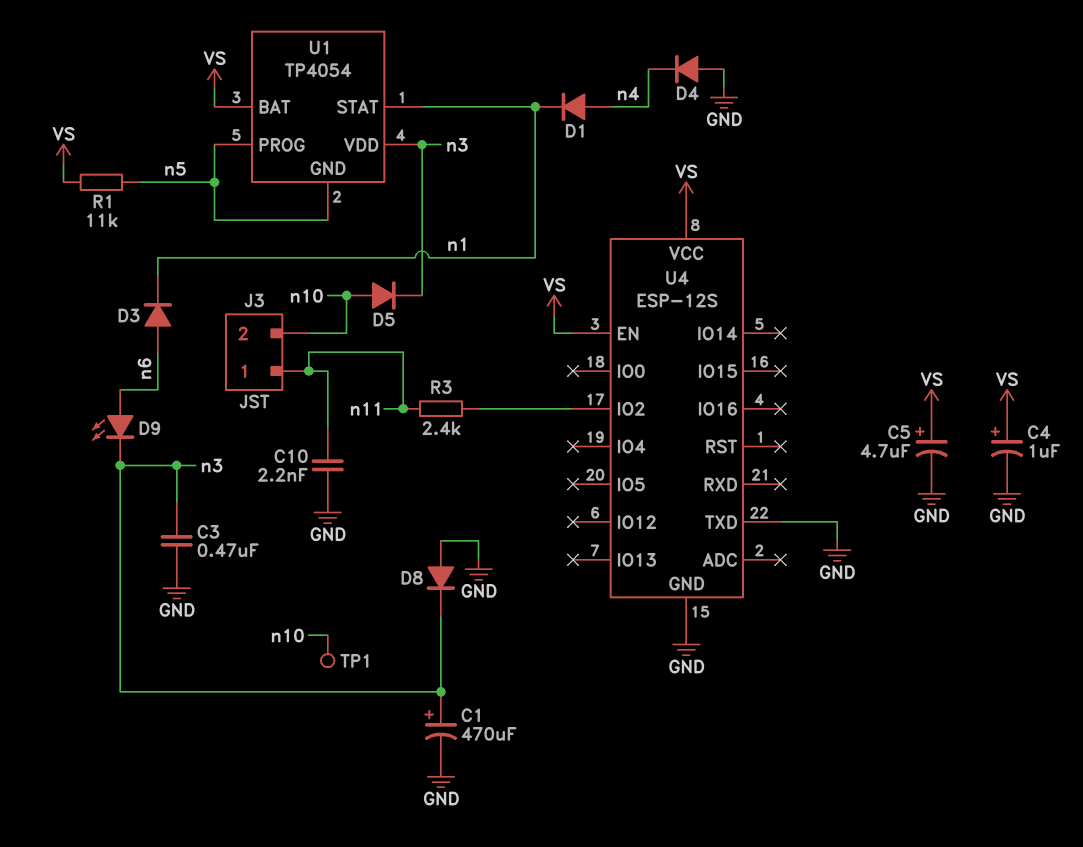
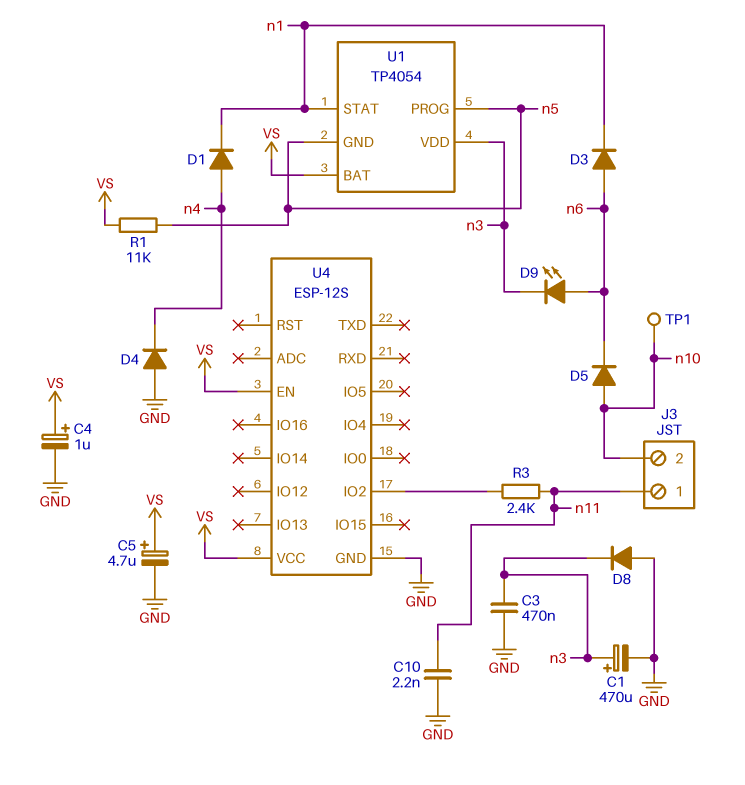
D5: diode (A n10, K n3) -> diode (A n10, K n6)
U4 pin TXD: GND -> none

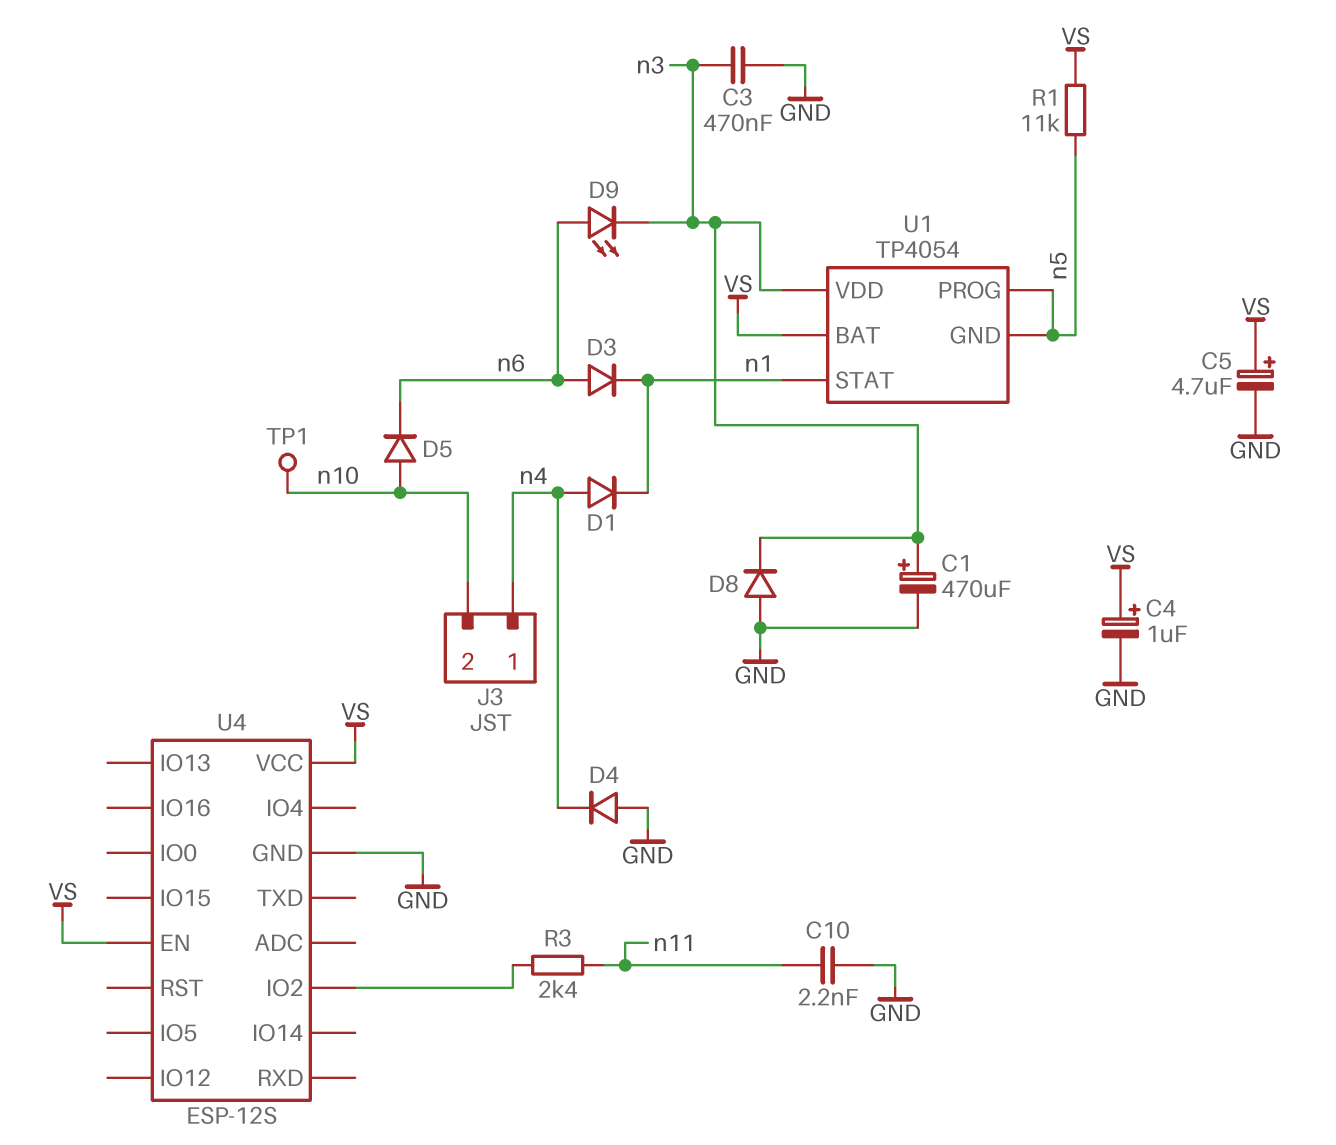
J3 pin 1: n11 -> n4

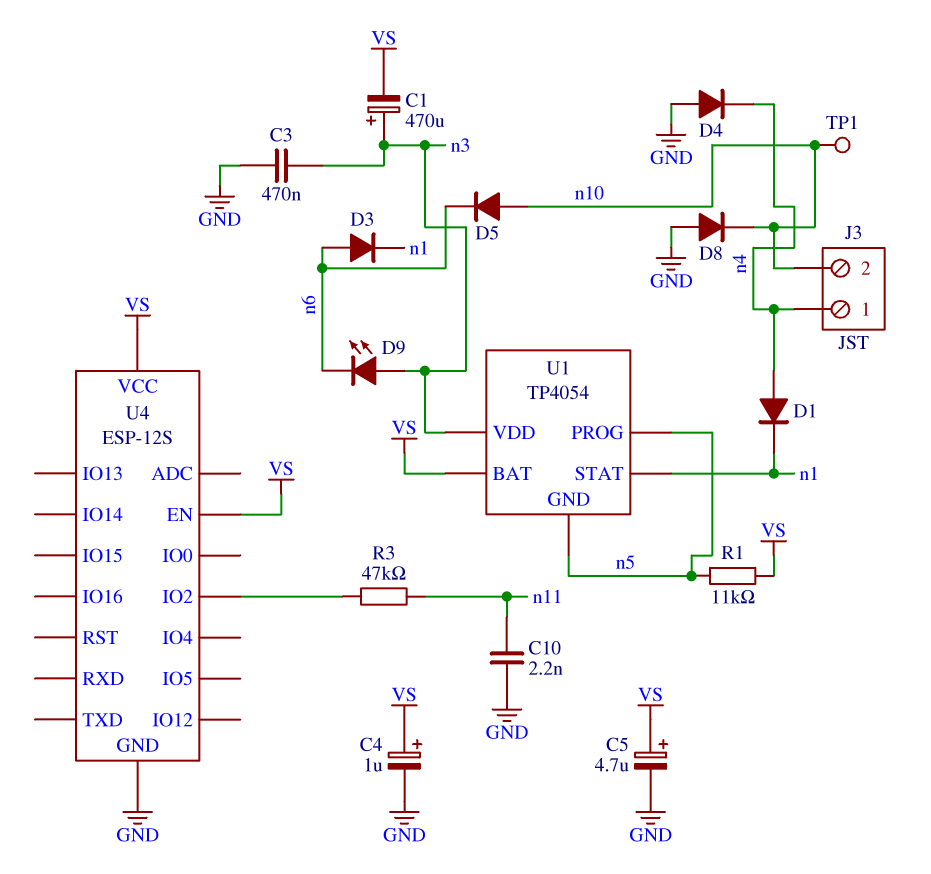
C1: 470uF (plus n3, minus GND) -> 470uF (plus n3, minus VS)
D8: diode (A GND, K n3) -> diode (A GND, K n10)
D9: LED (A n6, K n3) -> LED (A n3, K n6)
R3: 2.4k (U4/IO2, n11) -> 47k (U4/IO2, n11)

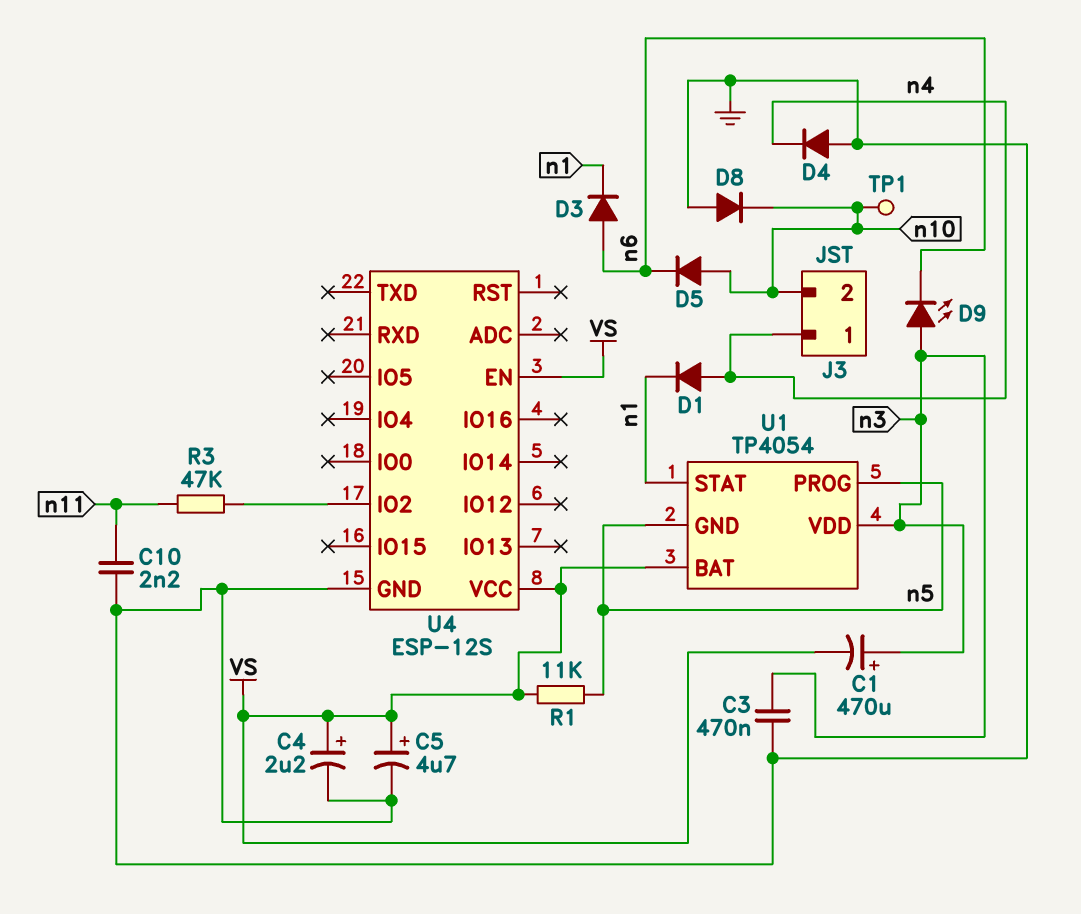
C4: 1uF (plus VS, minus GND) -> 2.2uF (plus VS, minus GND)

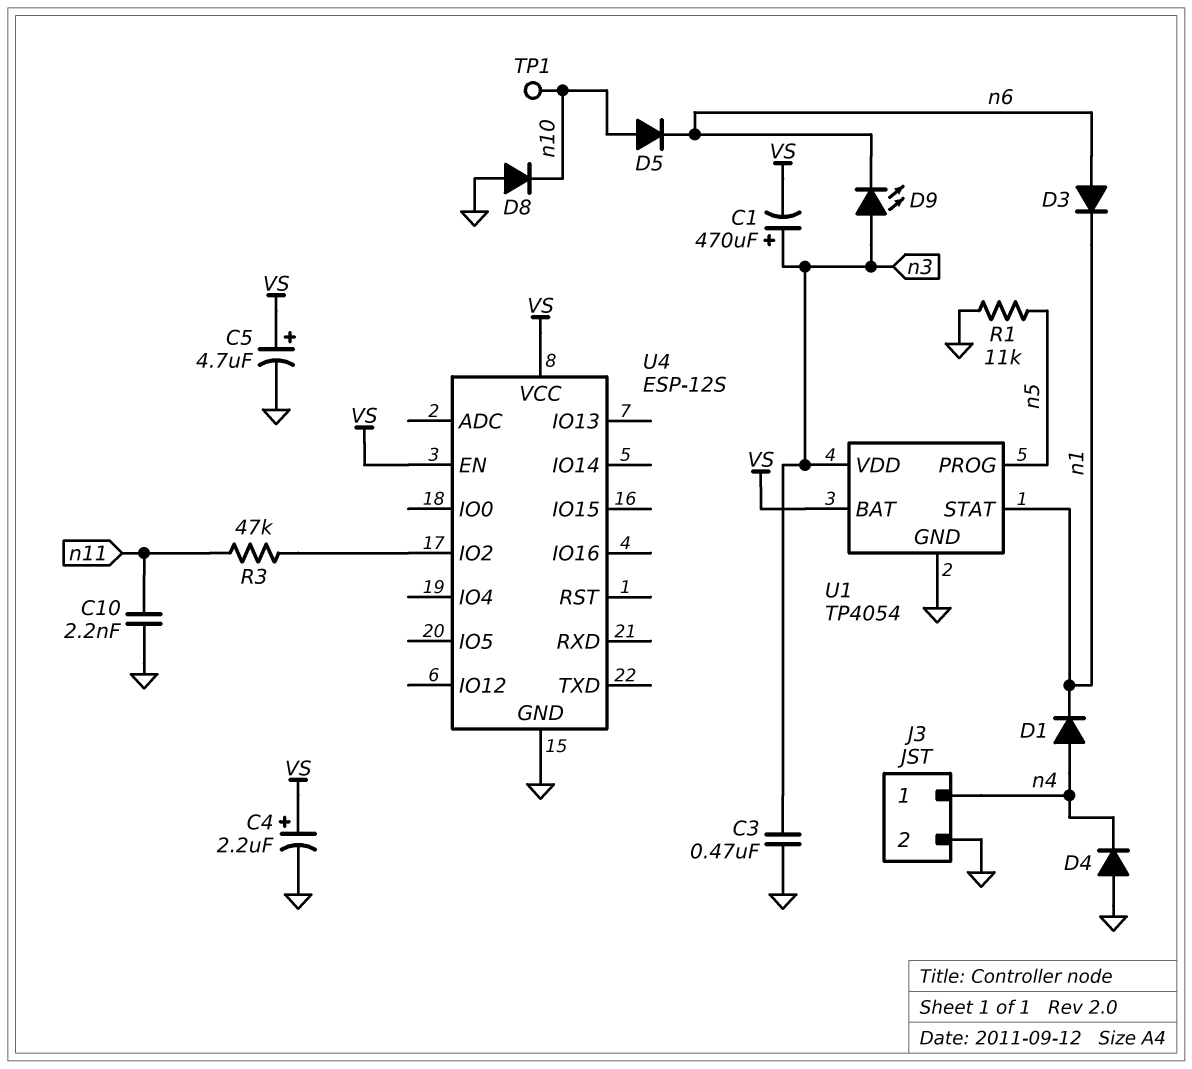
J3 pin 2: n10 -> GND
R1: 11k (VS, n5) -> 11k (GND, n5)
U1 pin GND: n5 -> GND

